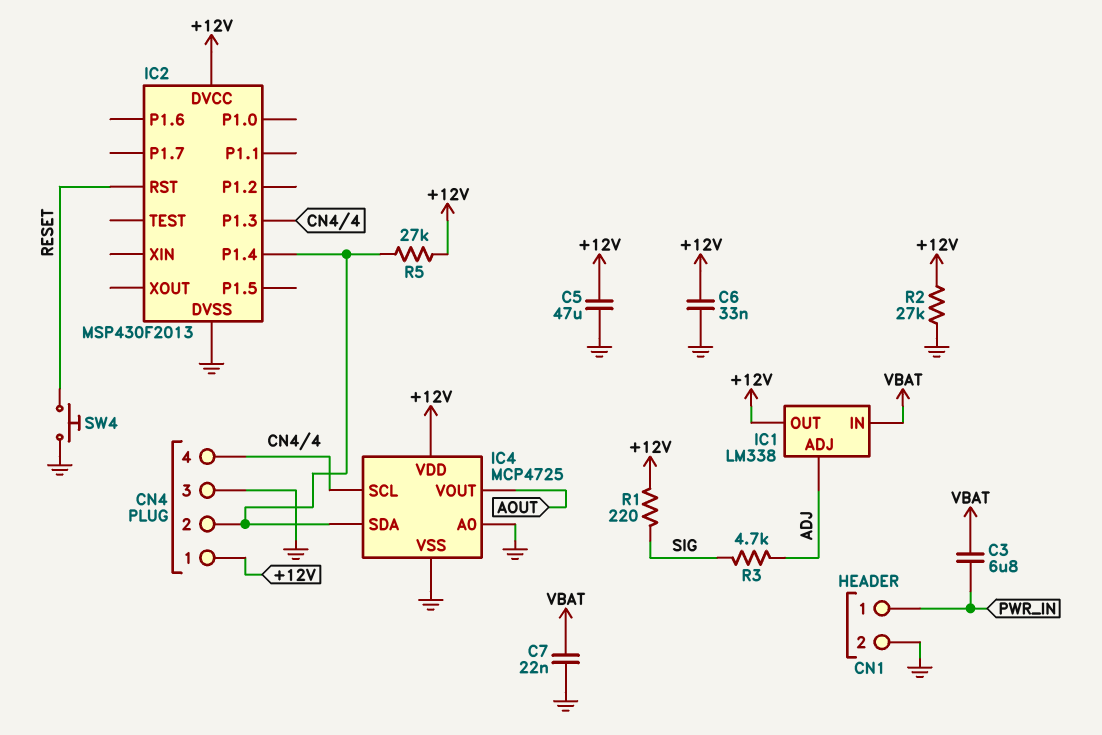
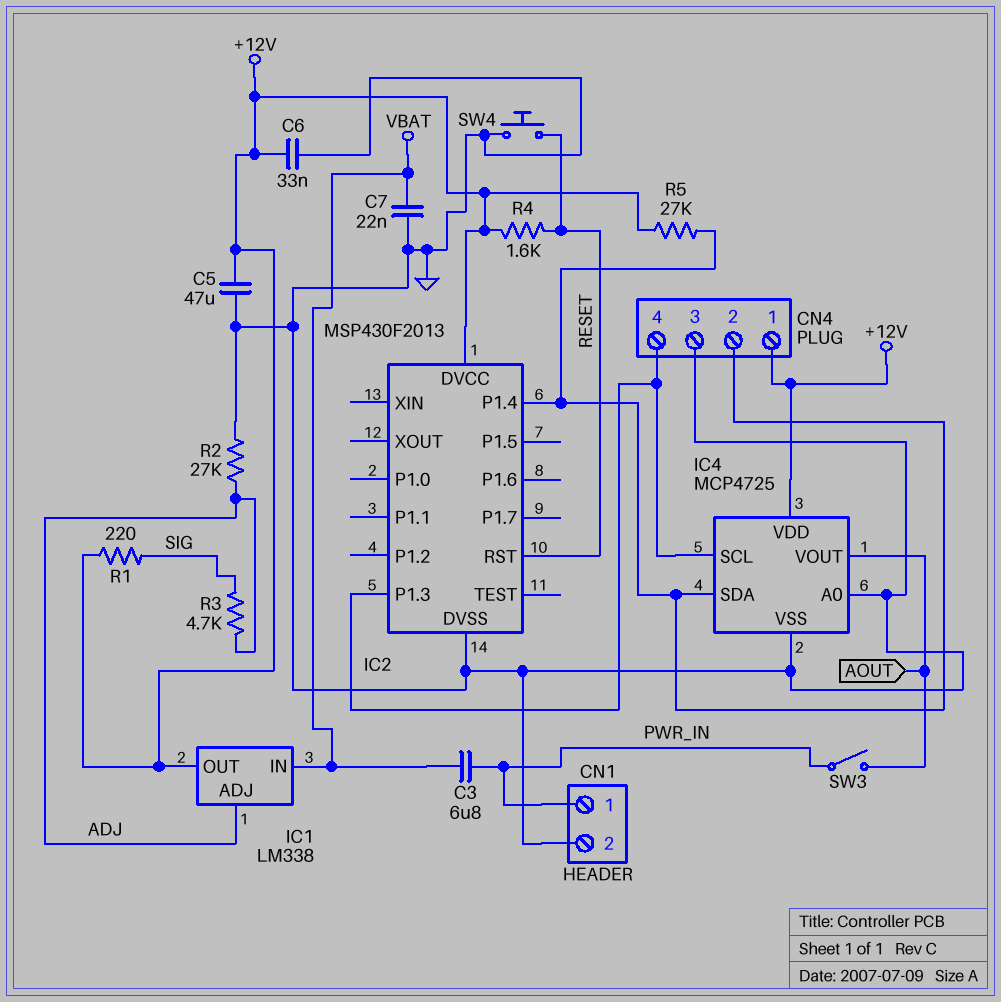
R2: 27k (+12V, GND) -> 27k (ADJ, GND)
R4: none -> 1.6k (+12V, RESET)
SW3: none -> switch (AOUT, PWR_IN)

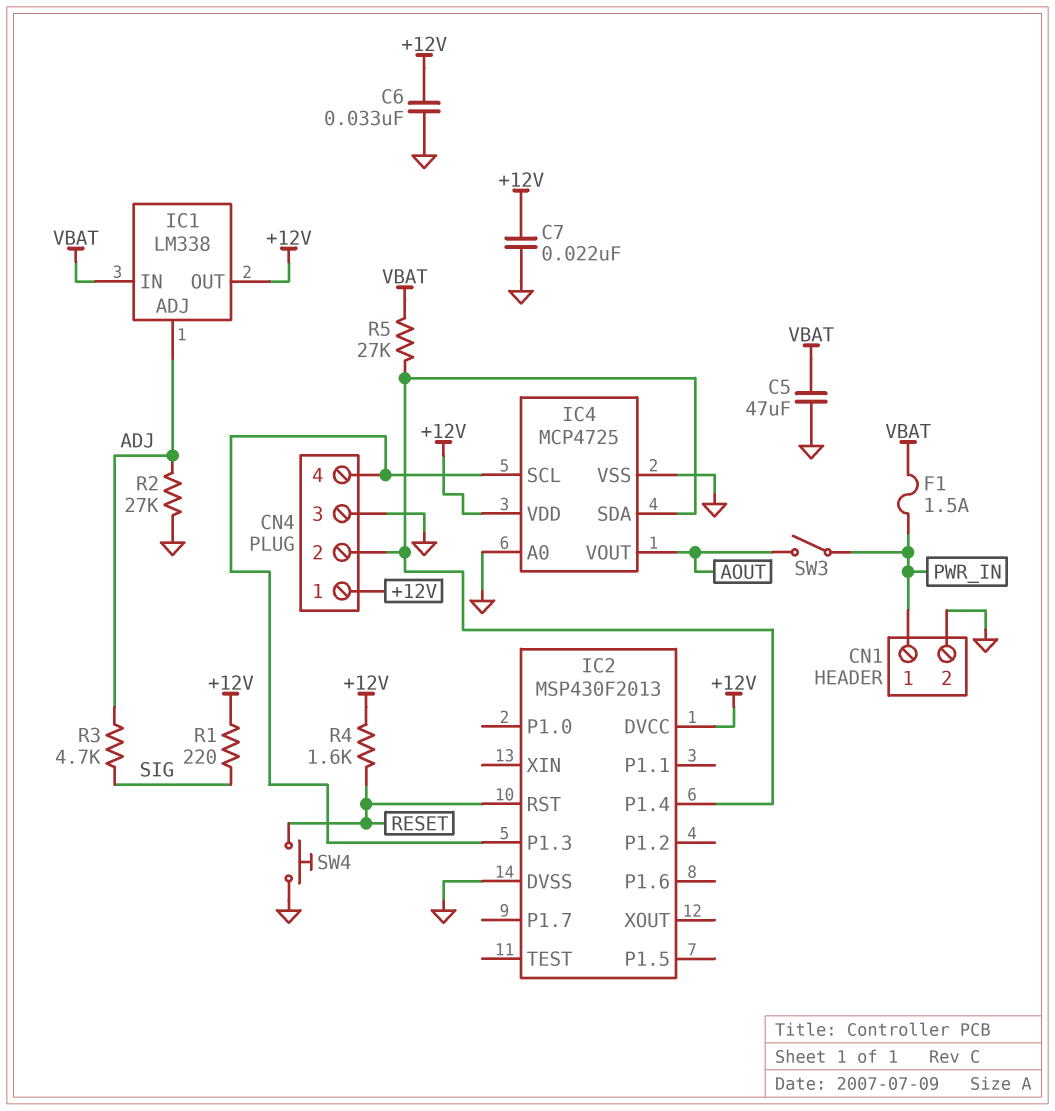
C3: 6.8uF (PWR_IN, VBAT) -> none
C5: 47uF (+12V, GND) -> 47uF (GND, VBAT)
C7: 22nF (GND, VBAT) -> 22nF (+12V, GND)
F1: none -> 1.5A (PWR_IN, VBAT)
R5: 27k (+12V, CN4/2) -> 27k (CN4/2, VBAT)

